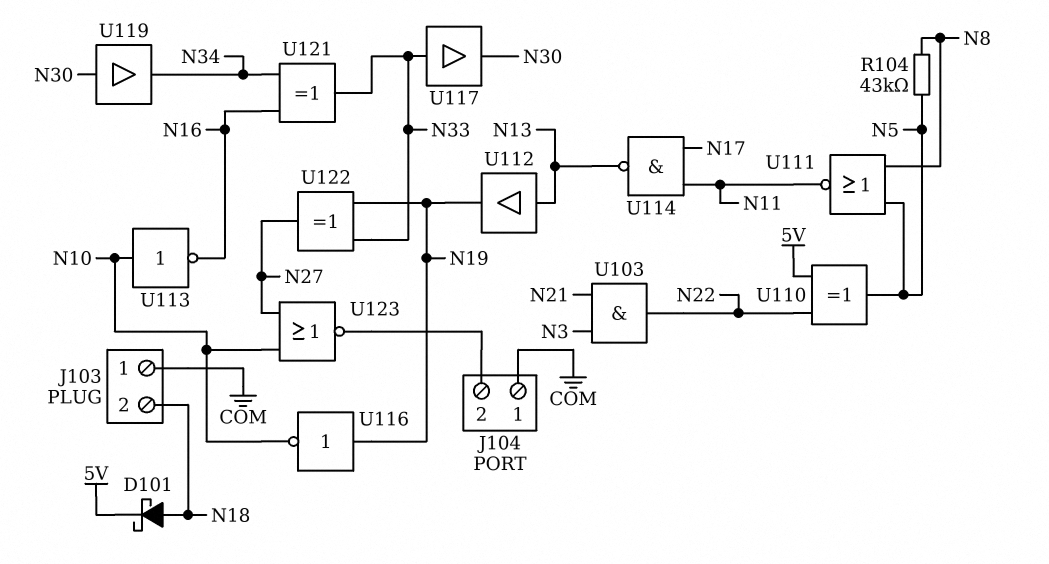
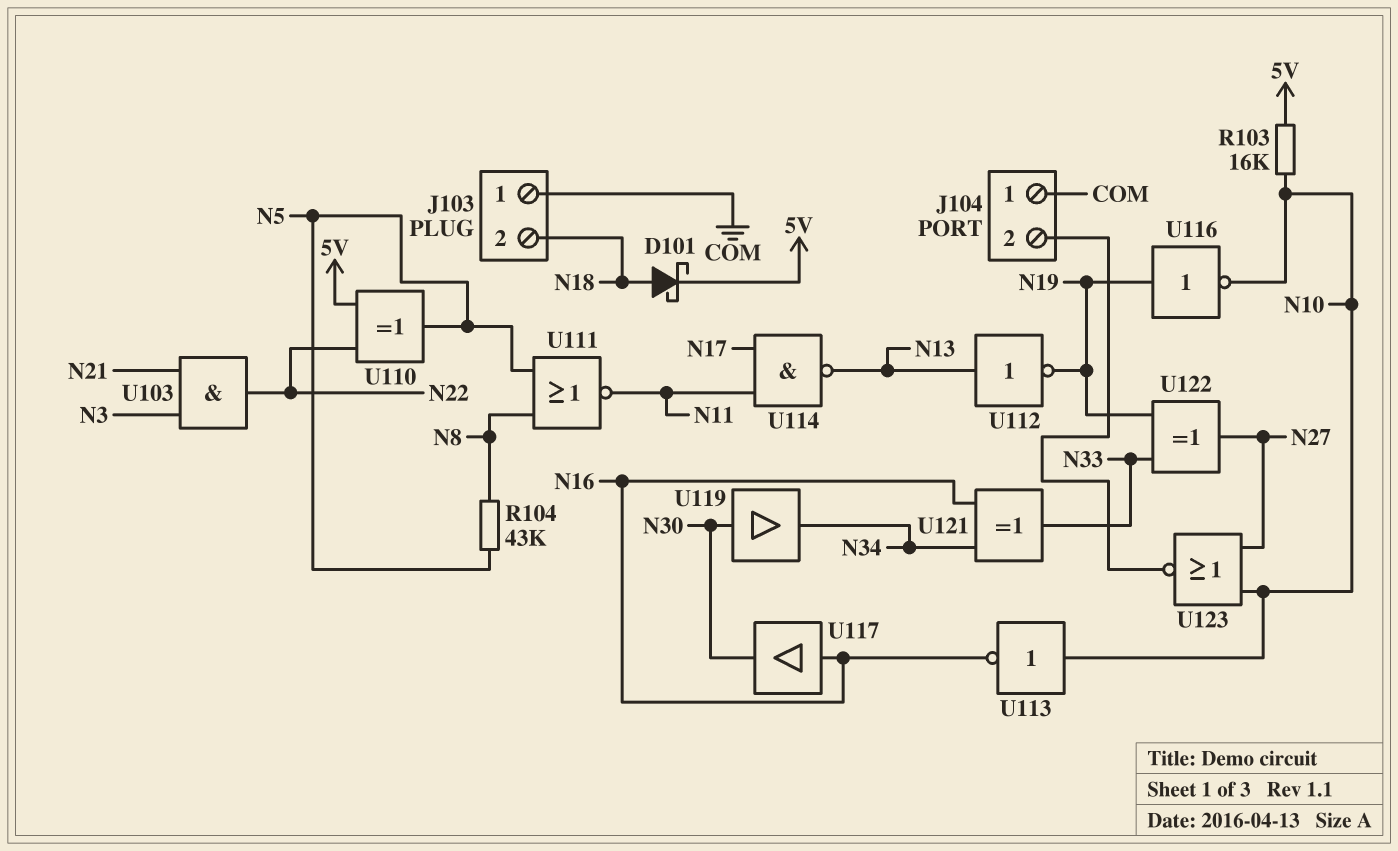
R103: none -> 16k (5V, N10)
U112: buffer (in N13, out N19) -> NOT (in N13, out N19)
U117: buffer (in N33, out N30) -> buffer (in N16, out N30)

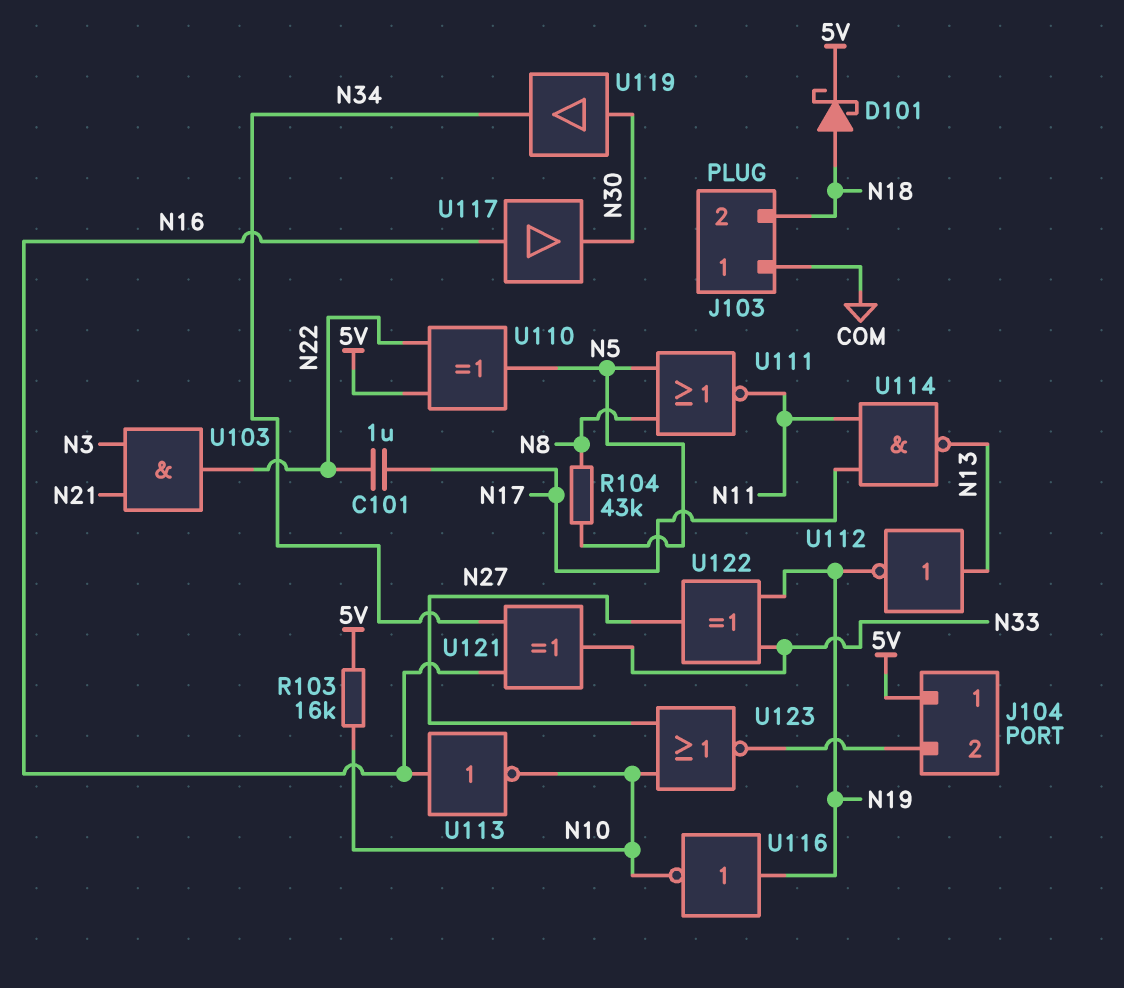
C101: none -> 1uF (N17, N22)
J104 pin 1: COM -> 5V
U113: NOT (in N10, out N16) -> NOT (in N16, out N10)

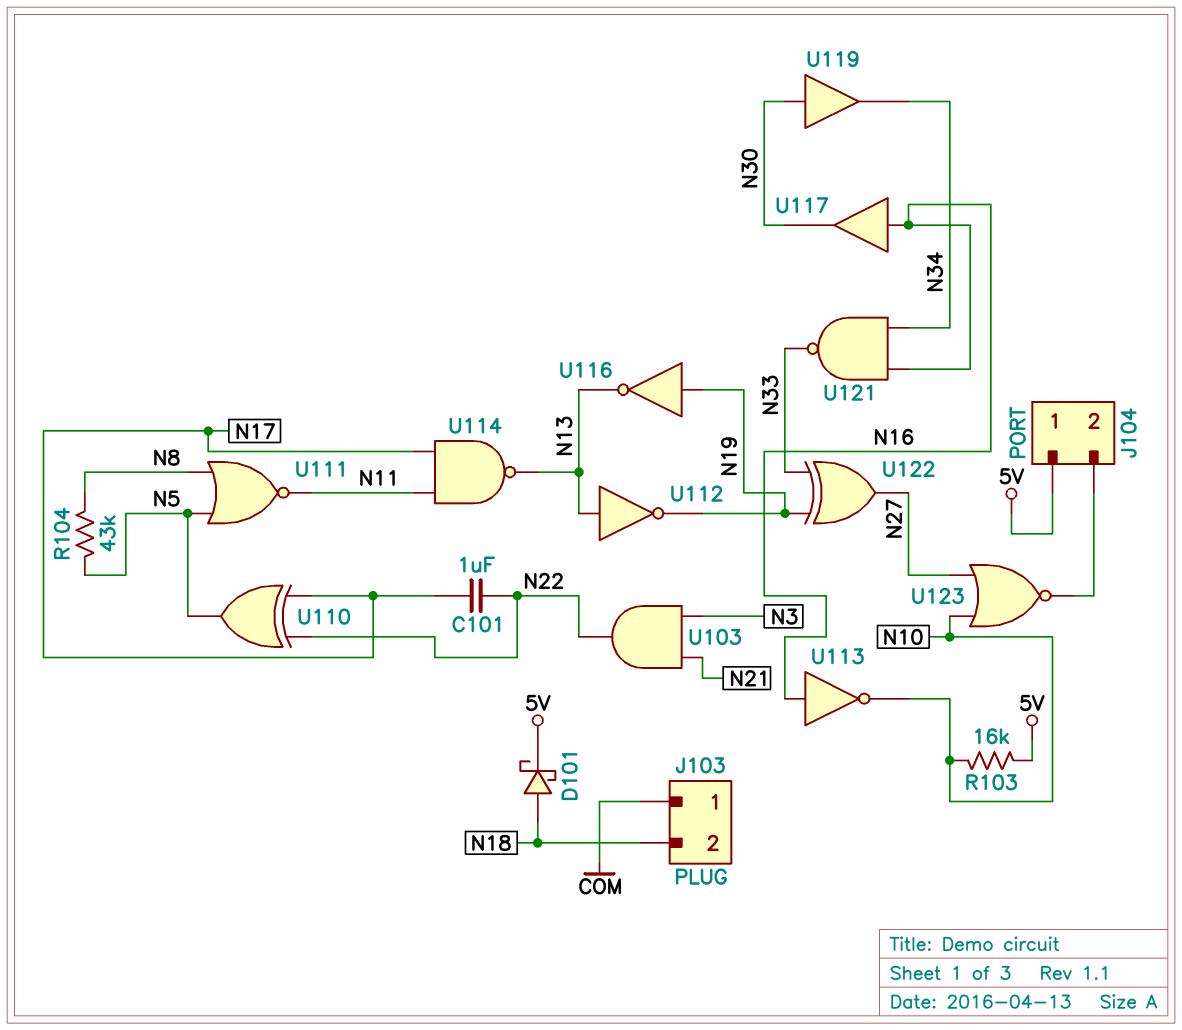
U110: XOR (in 5V, in N22, out N5) -> XOR (in N17, in N22, out N5)
U116: NOT (in N19, out N10) -> NOT (in N19, out N13)
U121: XOR (in N16, in N34, out N33) -> NAND (in N16, in N34, out N33)

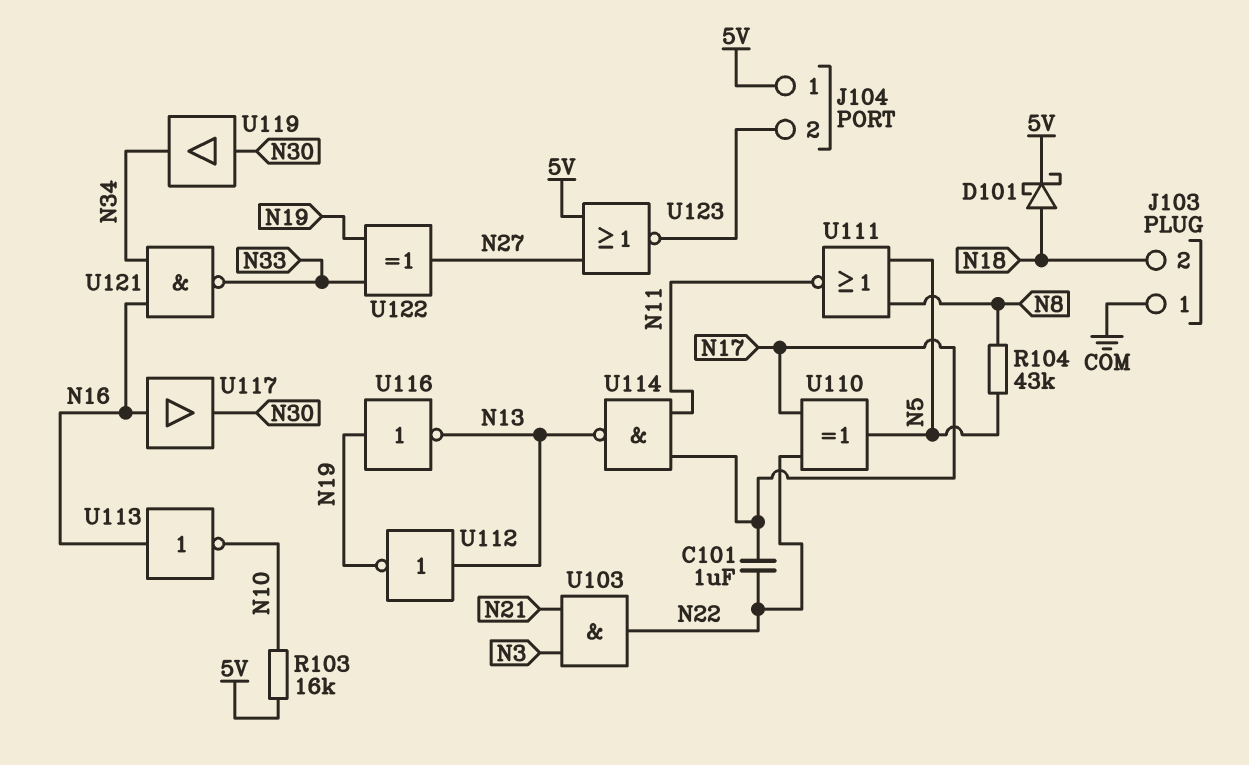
U123: NOR (in N10, in N27, out J104/2) -> NOR (in 5V, in N27, out J104/2)

